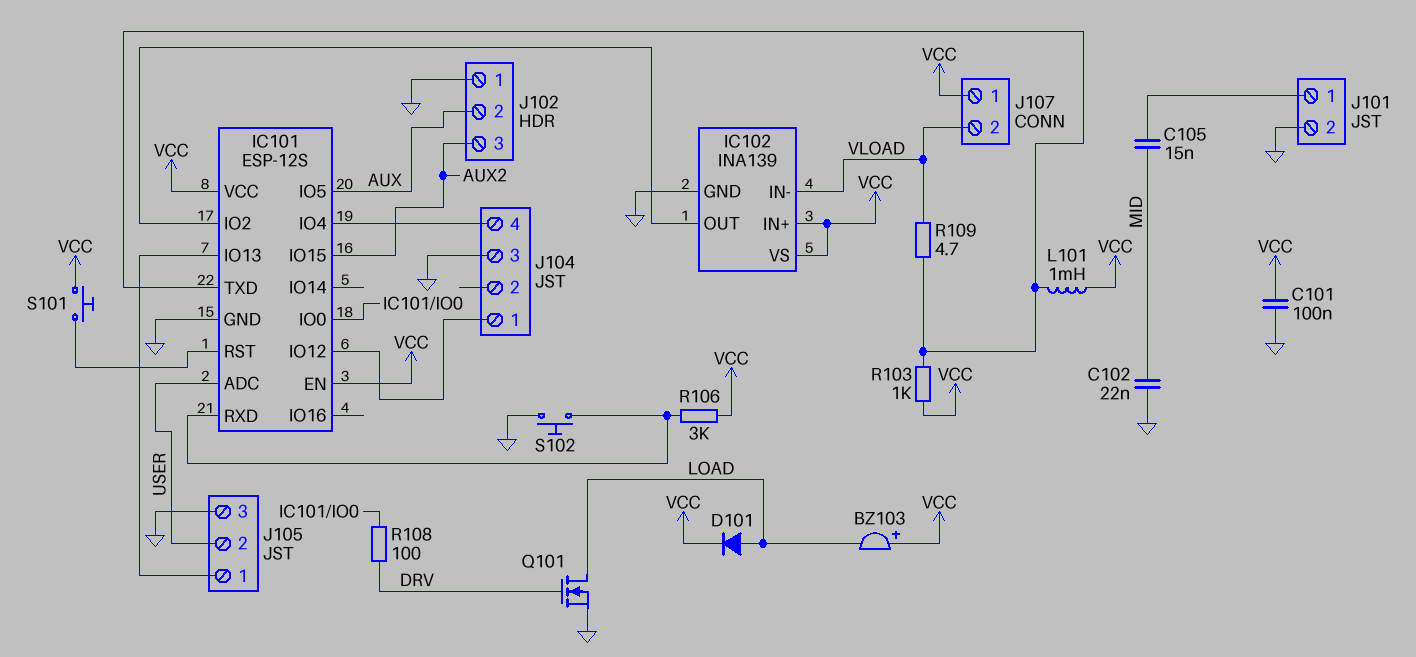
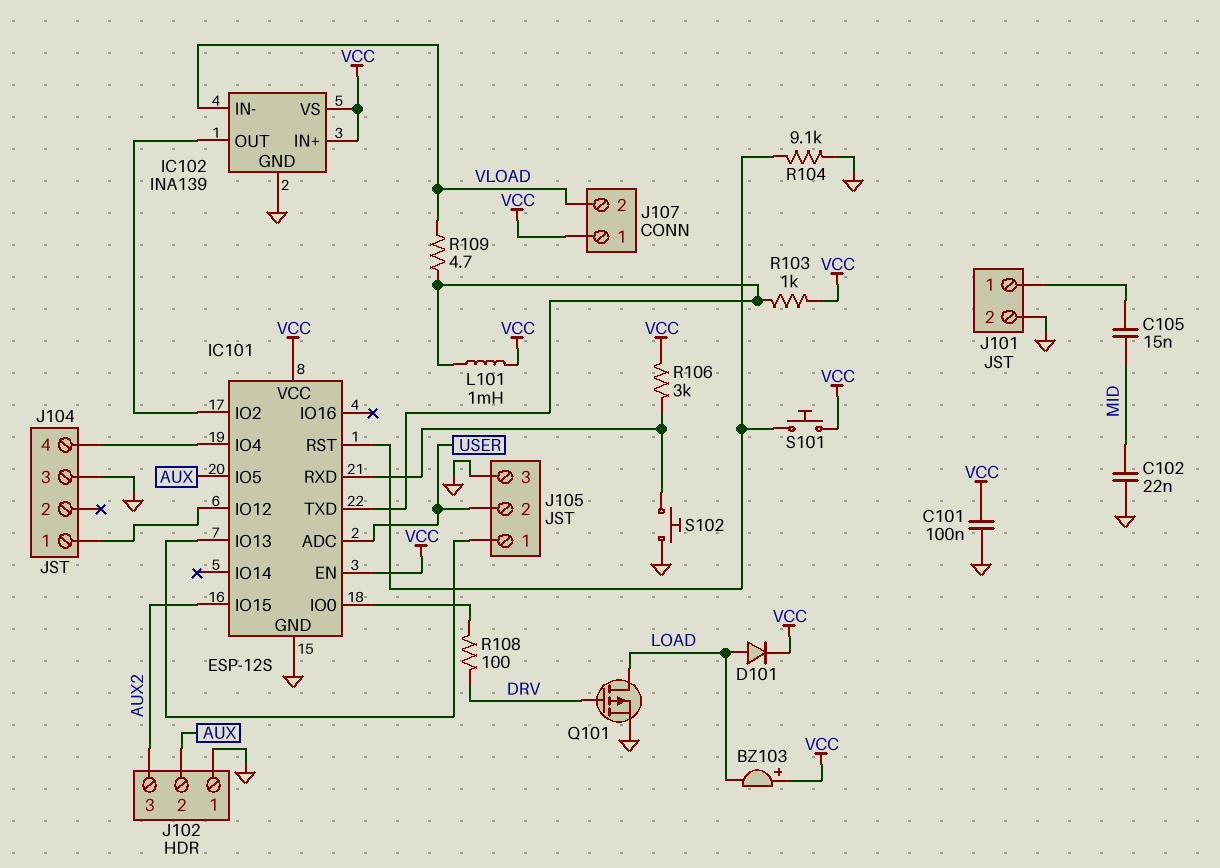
Q101: NMOS (G DRV, D LOAD, S GND) -> PMOS (G DRV, D LOAD, S GND)
R104: none -> 9.1k (GND, IC101/RST)

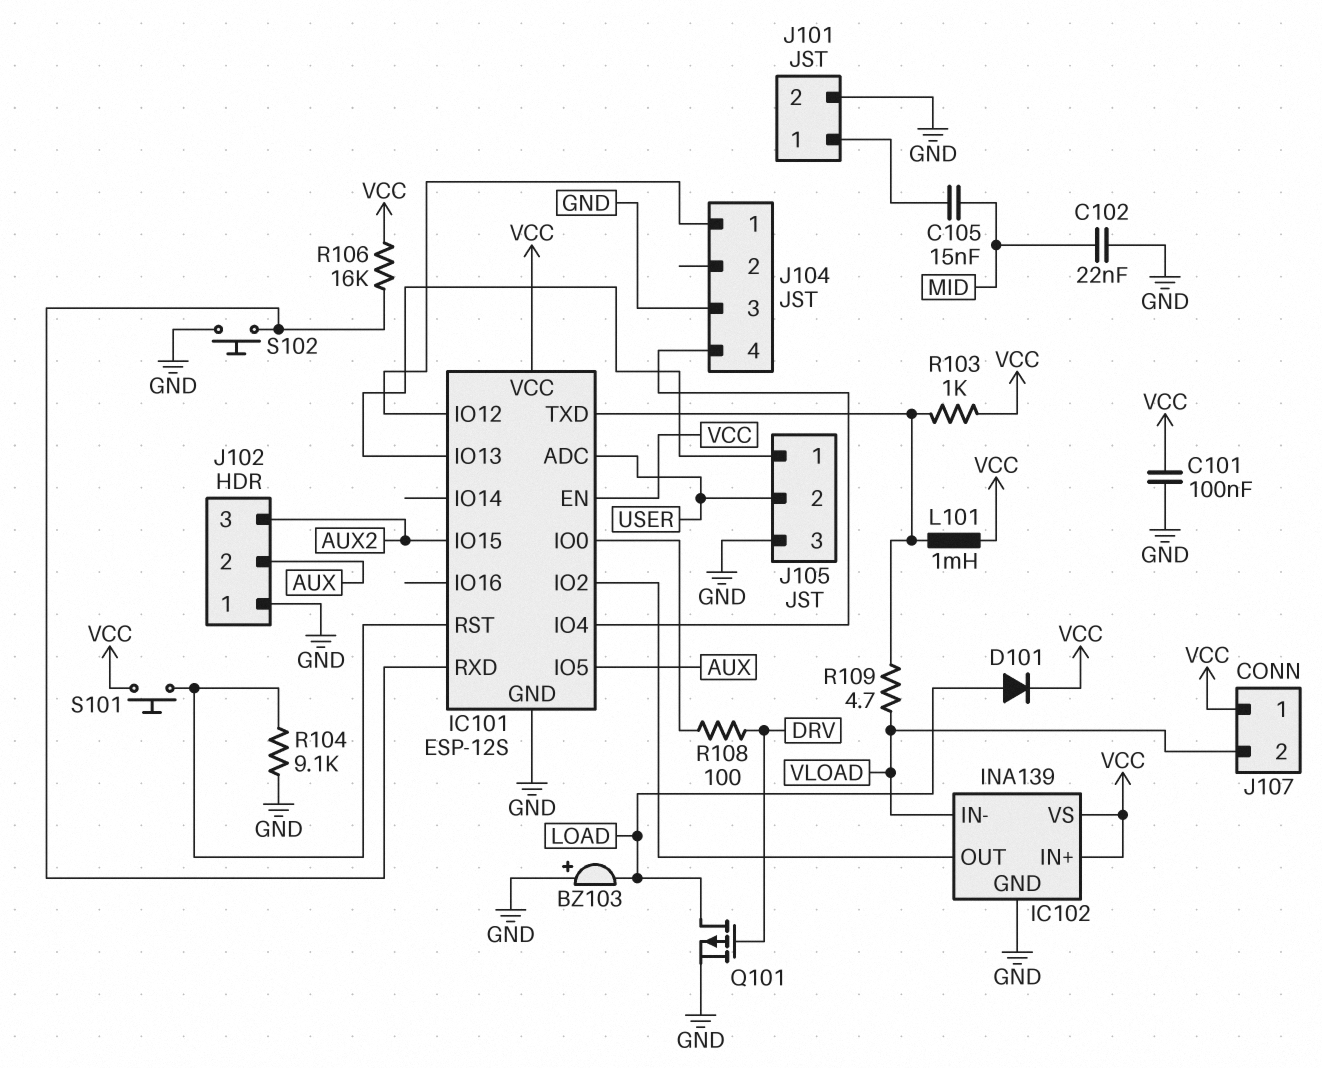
BZ103: buzzer (plus VCC, minus LOAD) -> buzzer (plus GND, minus LOAD)
R106: 3k (IC101/RXD, VCC) -> 16k (IC101/RXD, VCC)

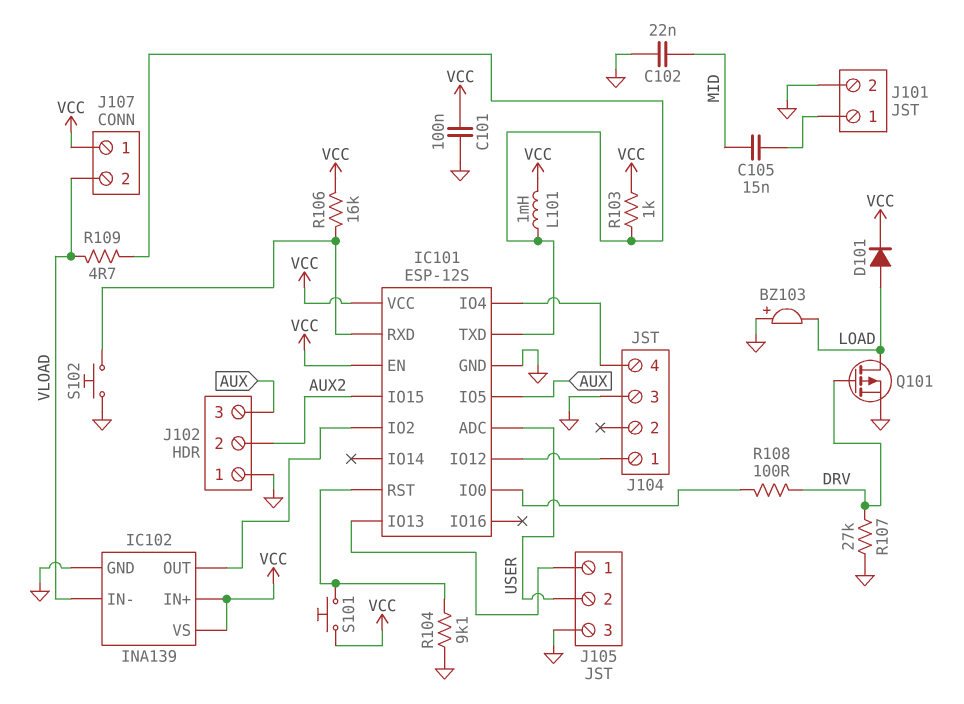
J102 pin 2: AUX -> AUX2
J102 pin 3: AUX2 -> AUX
R107: none -> 27k (DRV, GND)

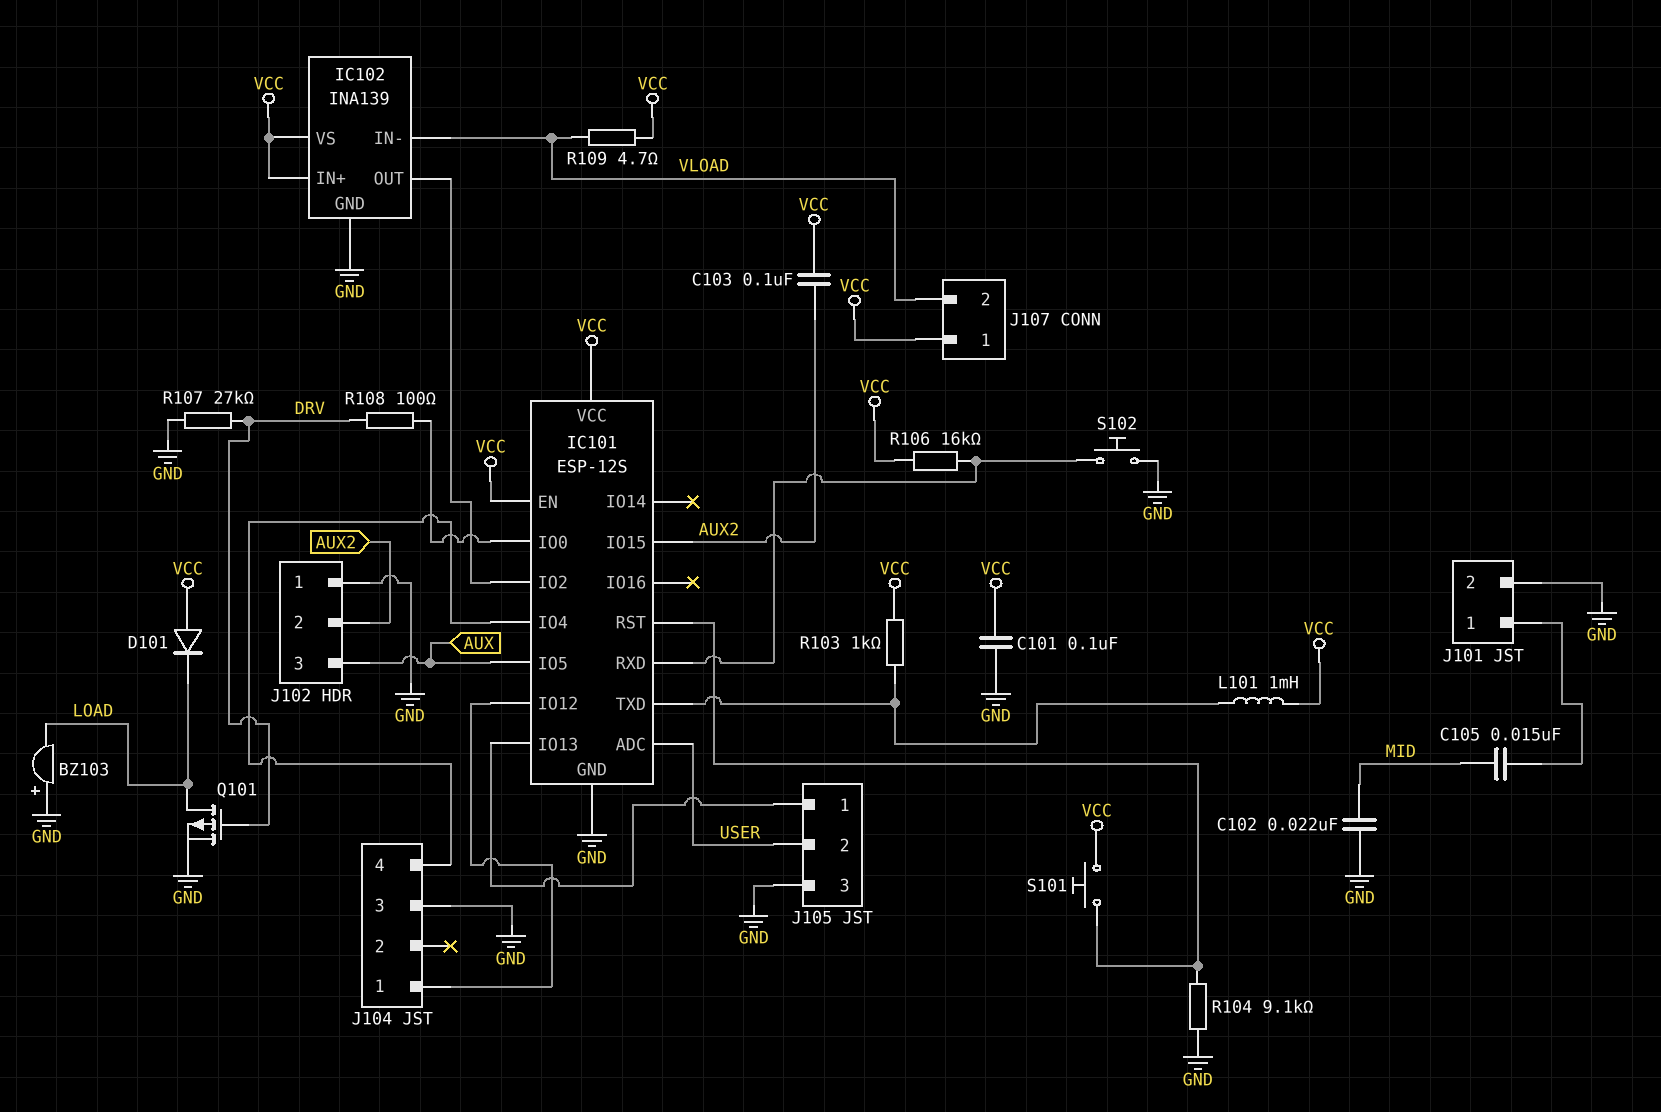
C103: none -> 100nF (AUX2, VCC)
D101: diode (A LOAD, K VCC) -> diode (A VCC, K LOAD)
R109: 4.7 (IC101/TXD, VLOAD) -> 4.7 (VCC, VLOAD)

